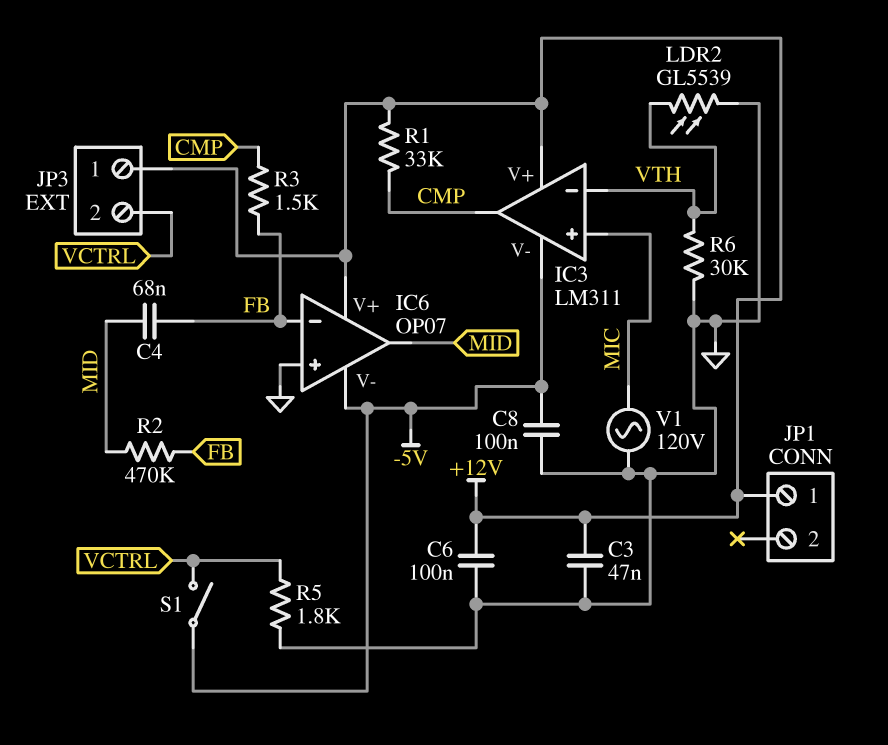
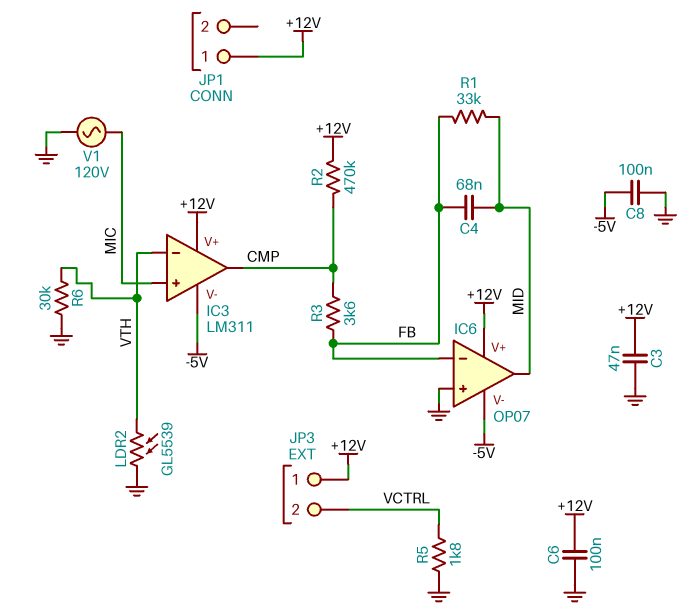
R1: 33k (+12V, CMP) -> 33k (FB, MID)
R2: 470k (FB, MID) -> 470k (+12V, CMP)
R3: 1.5k (CMP, FB) -> 3.6k (CMP, FB)
S1: switch (-5V, VCTRL) -> none

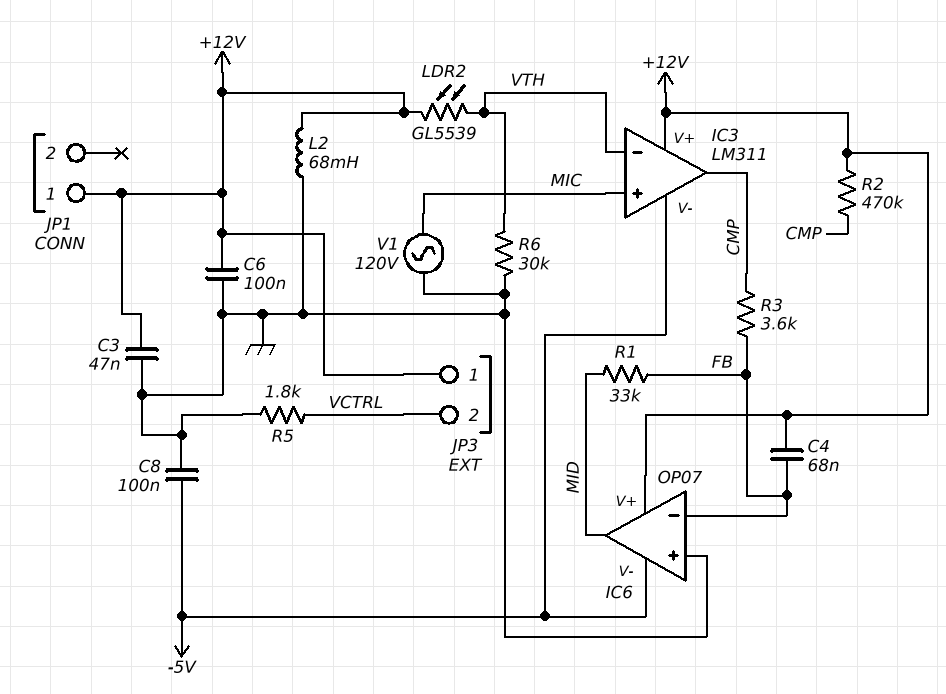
C4: 68nF (FB, MID) -> 68nF (+12V, FB)
L2: none -> 68mH (+12V, GND)
LDR2: GL5539 (GND, VTH) -> GL5539 (+12V, VTH)

